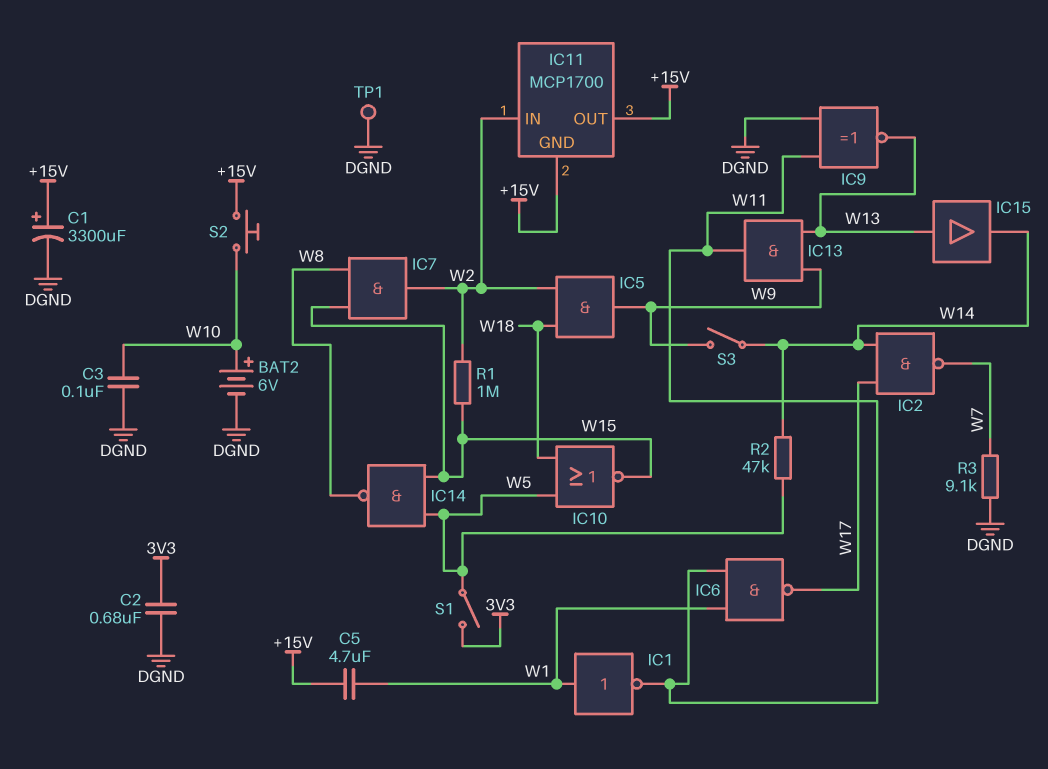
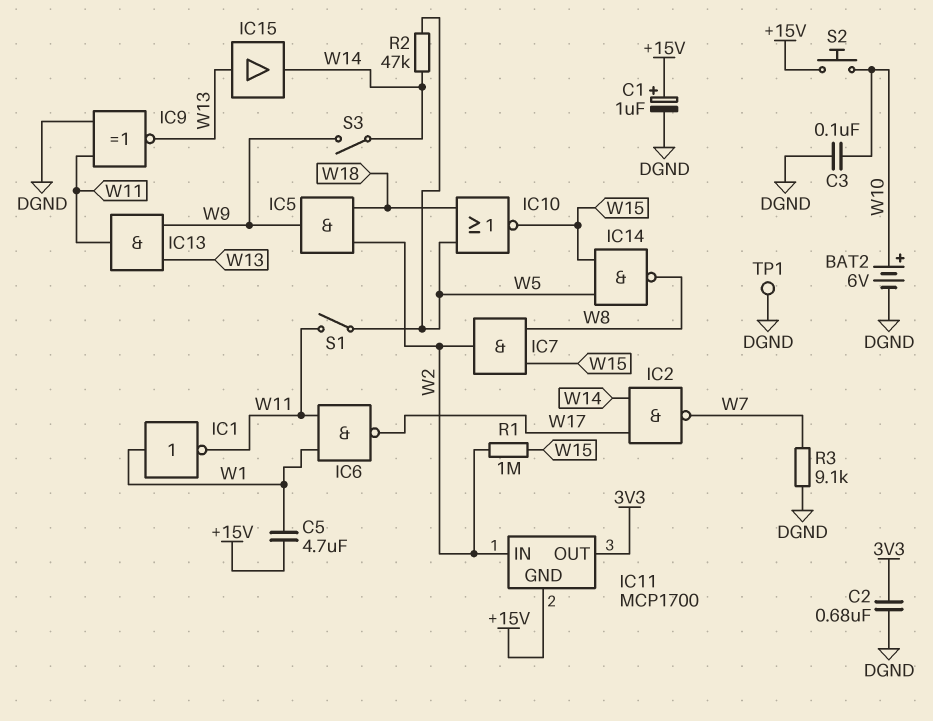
C1: 3300uF (plus +15V, minus DGND) -> 1uF (plus +15V, minus DGND)
IC11 pin OUT: +15V -> 3V3
S1: switch (3V3, W5) -> switch (W5, W11)

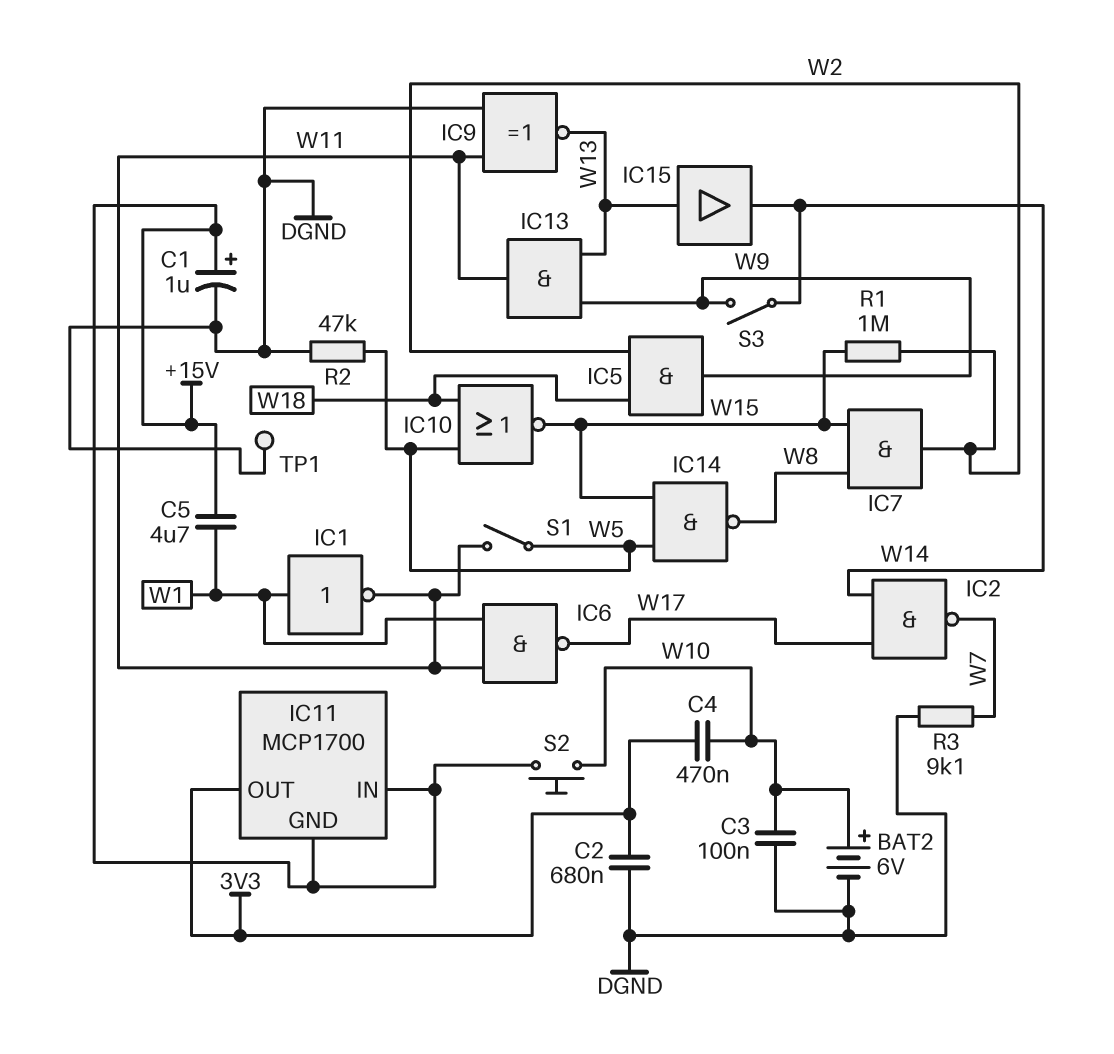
C4: none -> 470nF (3V3, W10)
IC11 pin IN: W2 -> +15V
R2: 47k (W5, W14) -> 47k (DGND, W5)

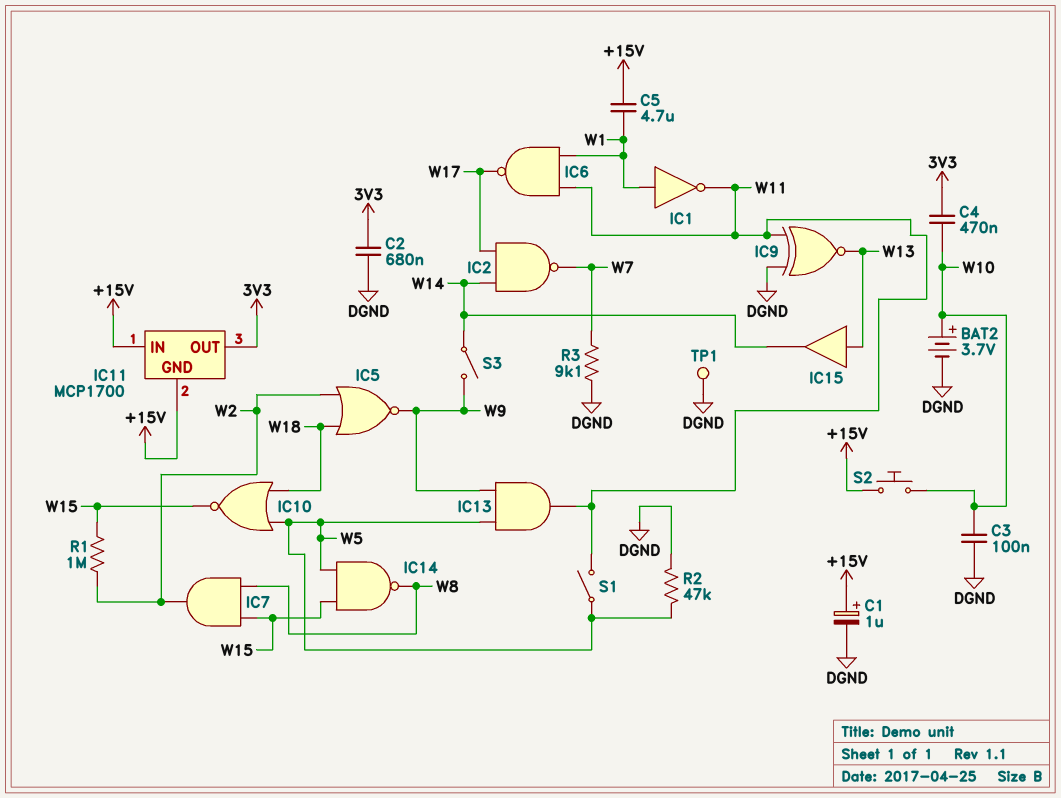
BAT2: 6V (plus W10, minus DGND) -> 3.7V (plus W10, minus DGND)
IC5: AND (in W2, in W18, out W9) -> NOR (in W2, in W18, out W9)
IC13: AND (in W9, in W13, out W11) -> AND (in W5, in W9, out W11)

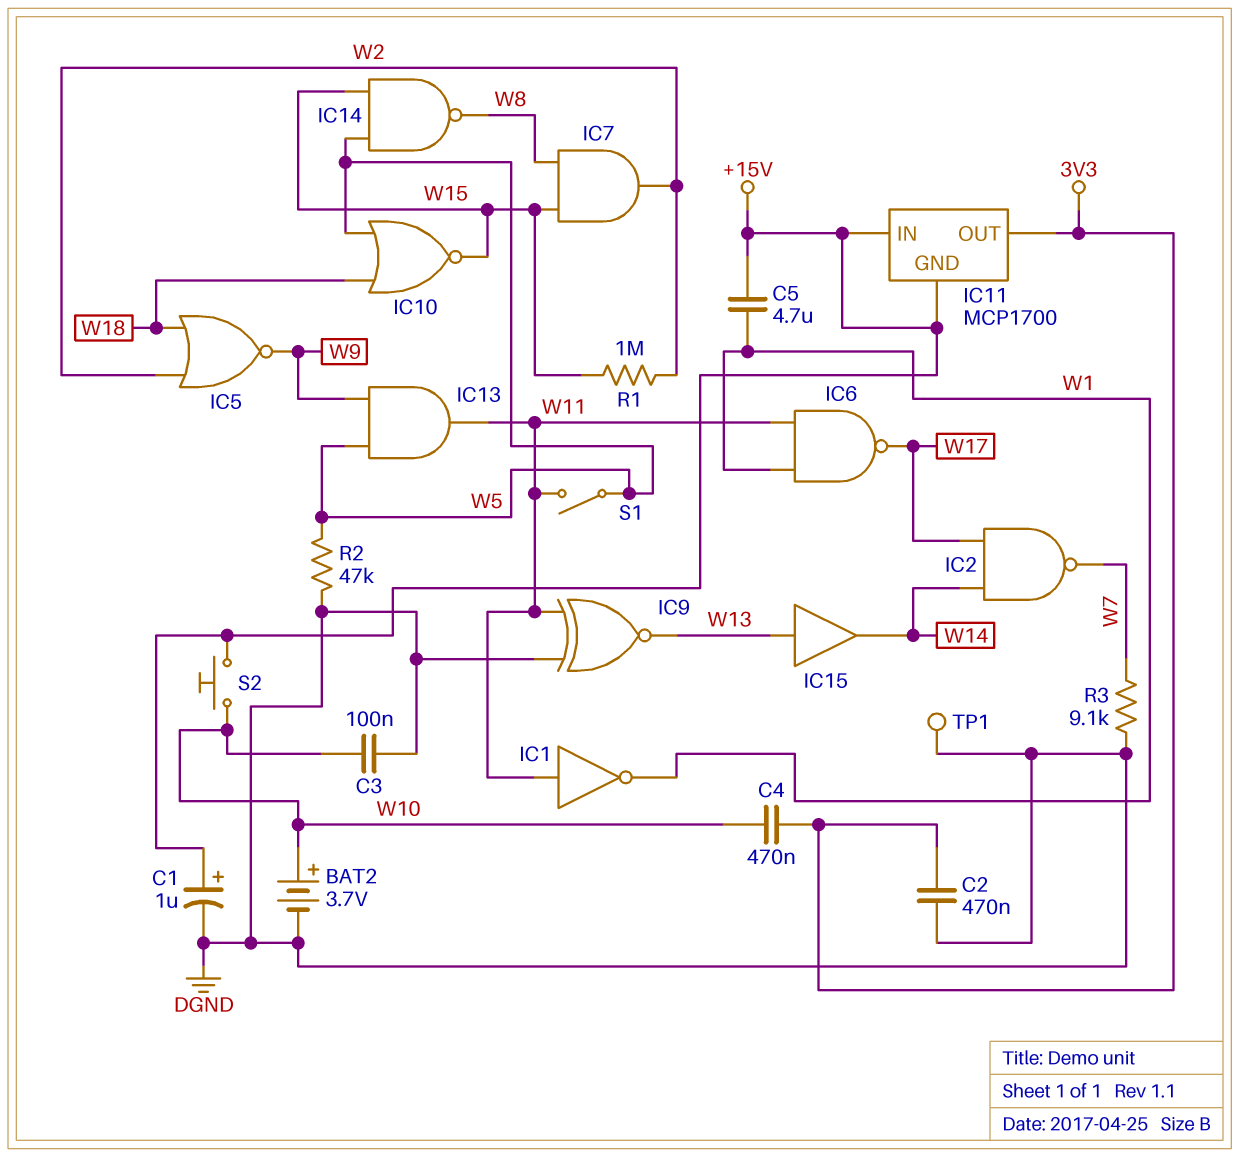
C2: 680nF (3V3, DGND) -> 470nF (3V3, DGND)
IC1: NOT (in W1, out W11) -> NOT (in W11, out W1)
S3: switch (W9, W14) -> none

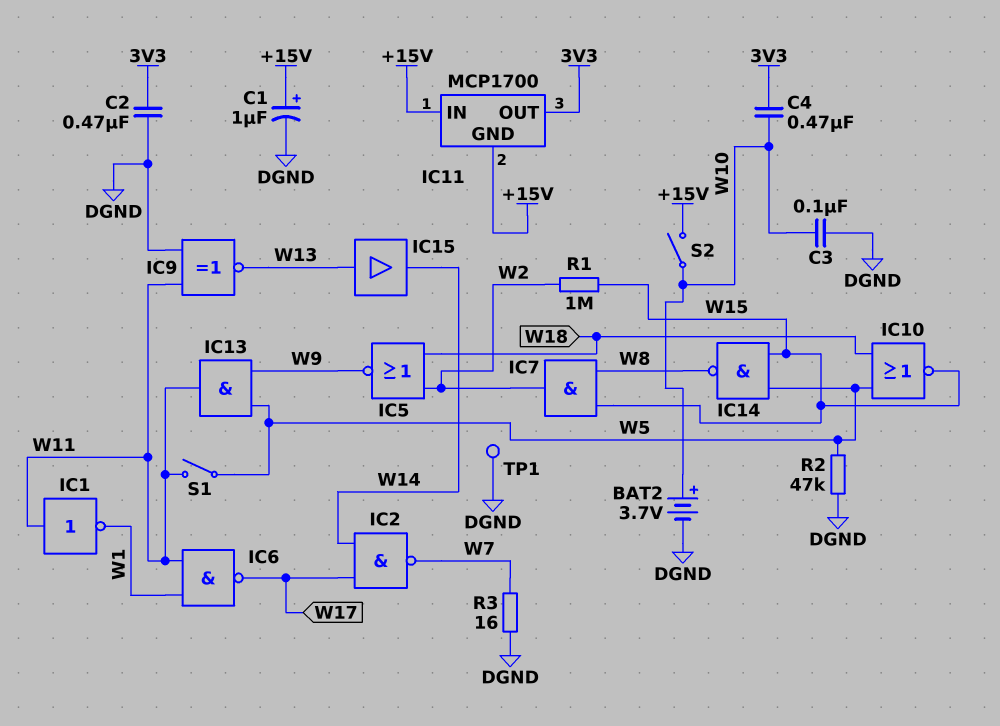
C5: 4.7uF (+15V, W1) -> none
R3: 9.1k (DGND, W7) -> 16 (DGND, W7)
S2: button (+15V, W10) -> switch (+15V, W10)

